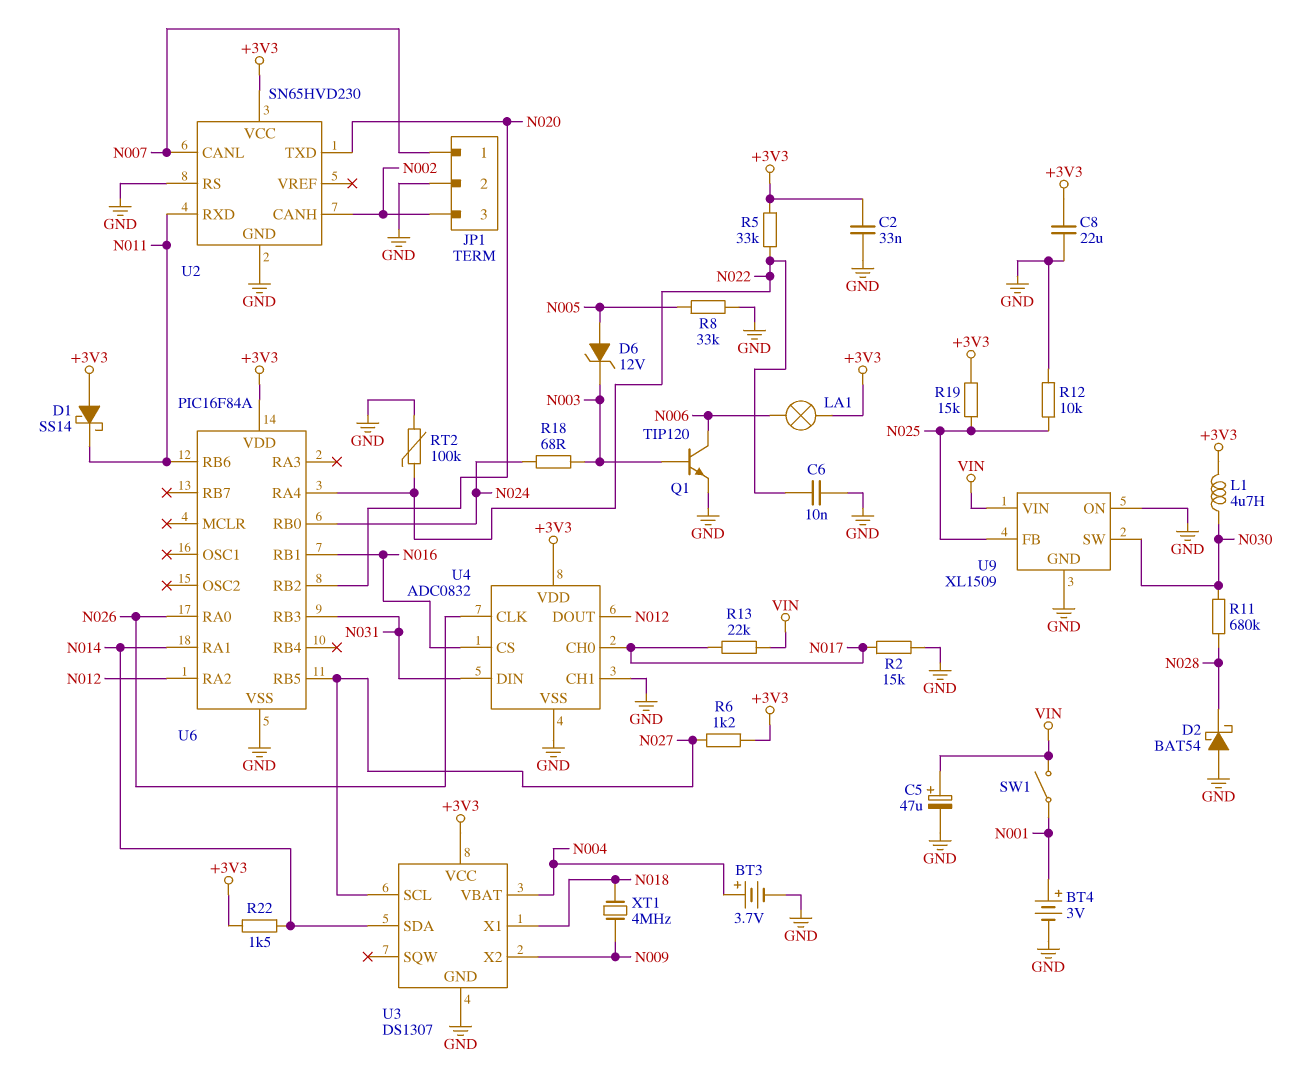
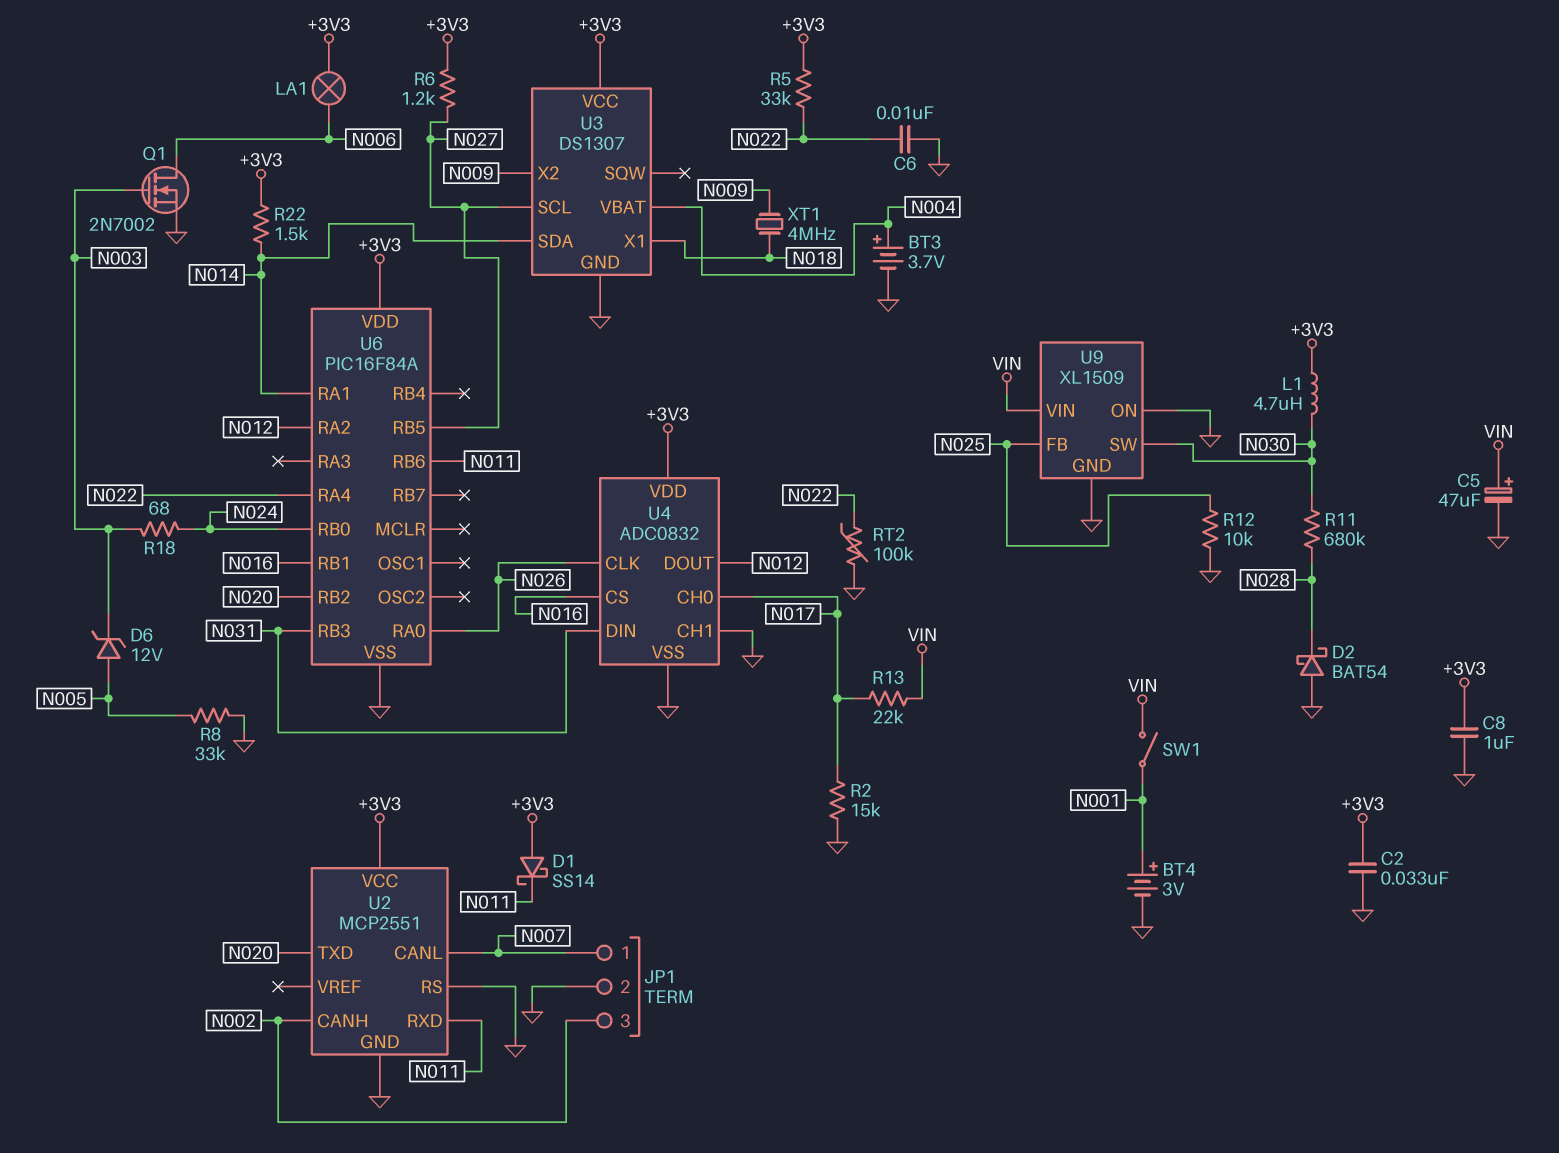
C8: 22uF (+3V3, GND) -> 1uF (+3V3, GND)
Q1: NPN TIP120 (B N003, C N006, E GND) -> NMOS 2N7002 (G N003, D N006, S GND)
R19: 15k (+3V3, N025) -> none
U2: SN65HVD230 -> MCP2551

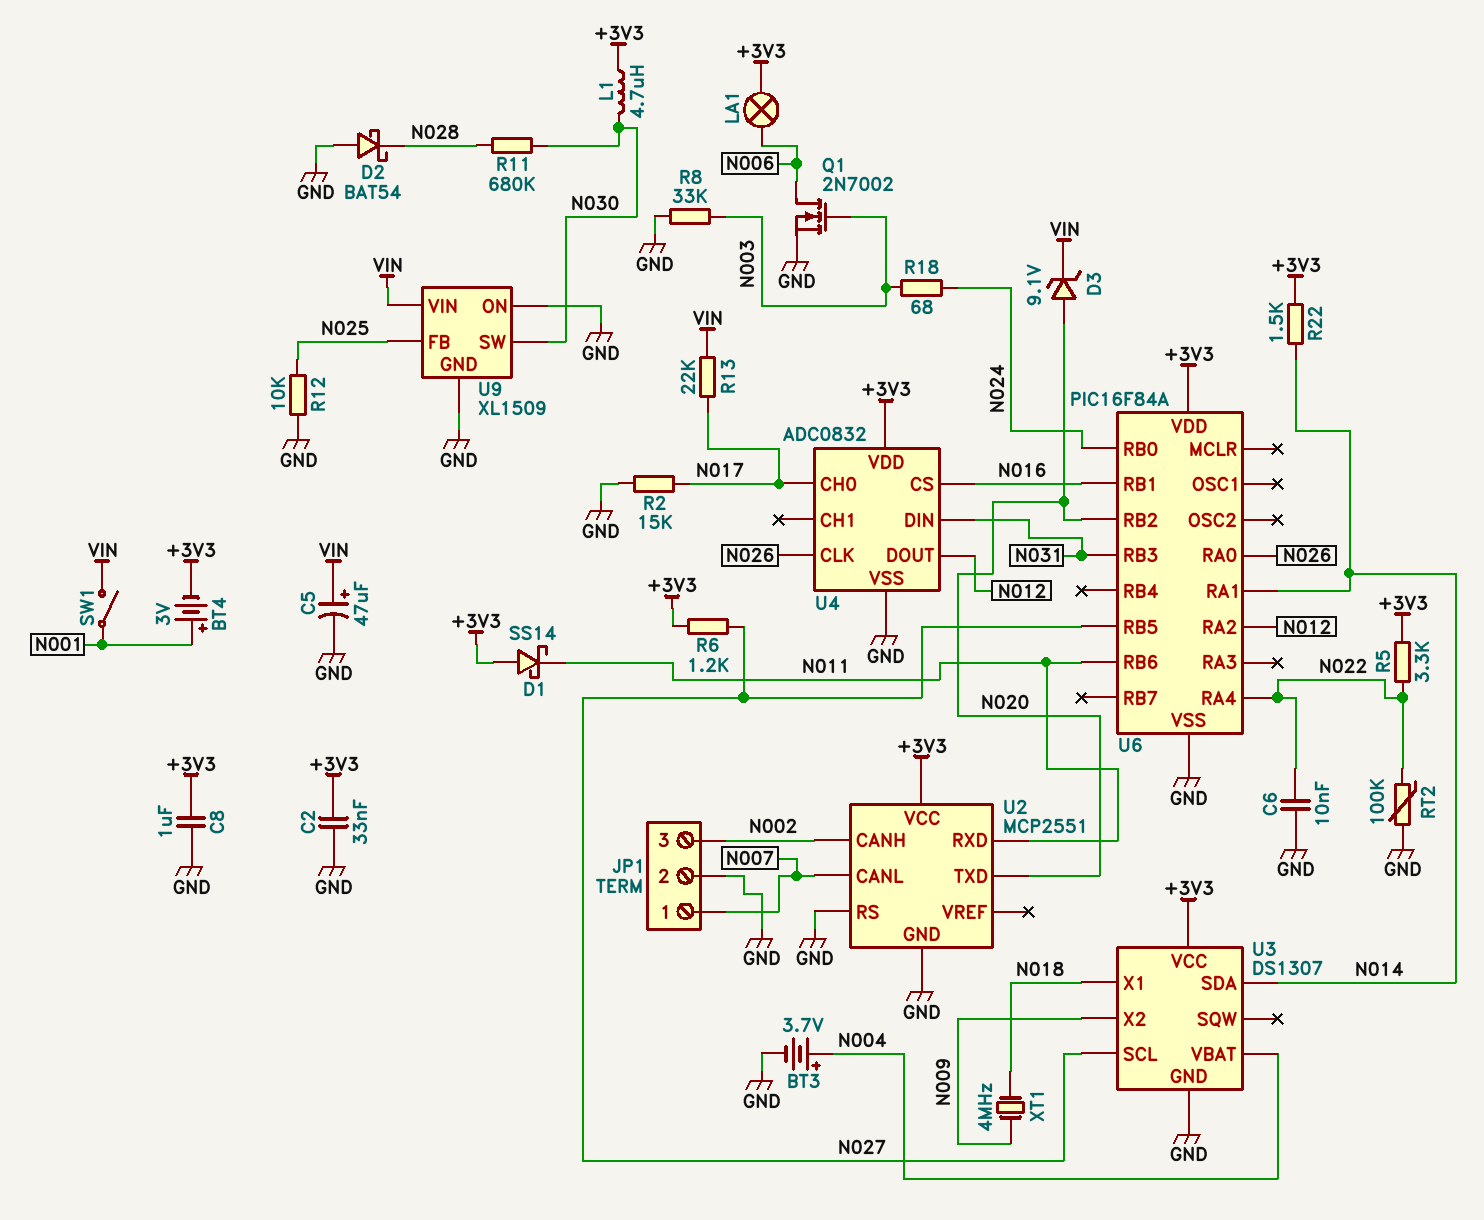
BT4: 3V (plus N001, minus GND) -> 3V (plus N001, minus +3V3)
D3: none -> zener 9.1V (A N020, K VIN)
D6: zener 12V (A N005, K N003) -> none
R5: 33k (+3V3, N022) -> 3.3k (+3V3, N022)
R8: 33k (GND, N005) -> 33k (GND, N003)
U4 pin CH1: GND -> none

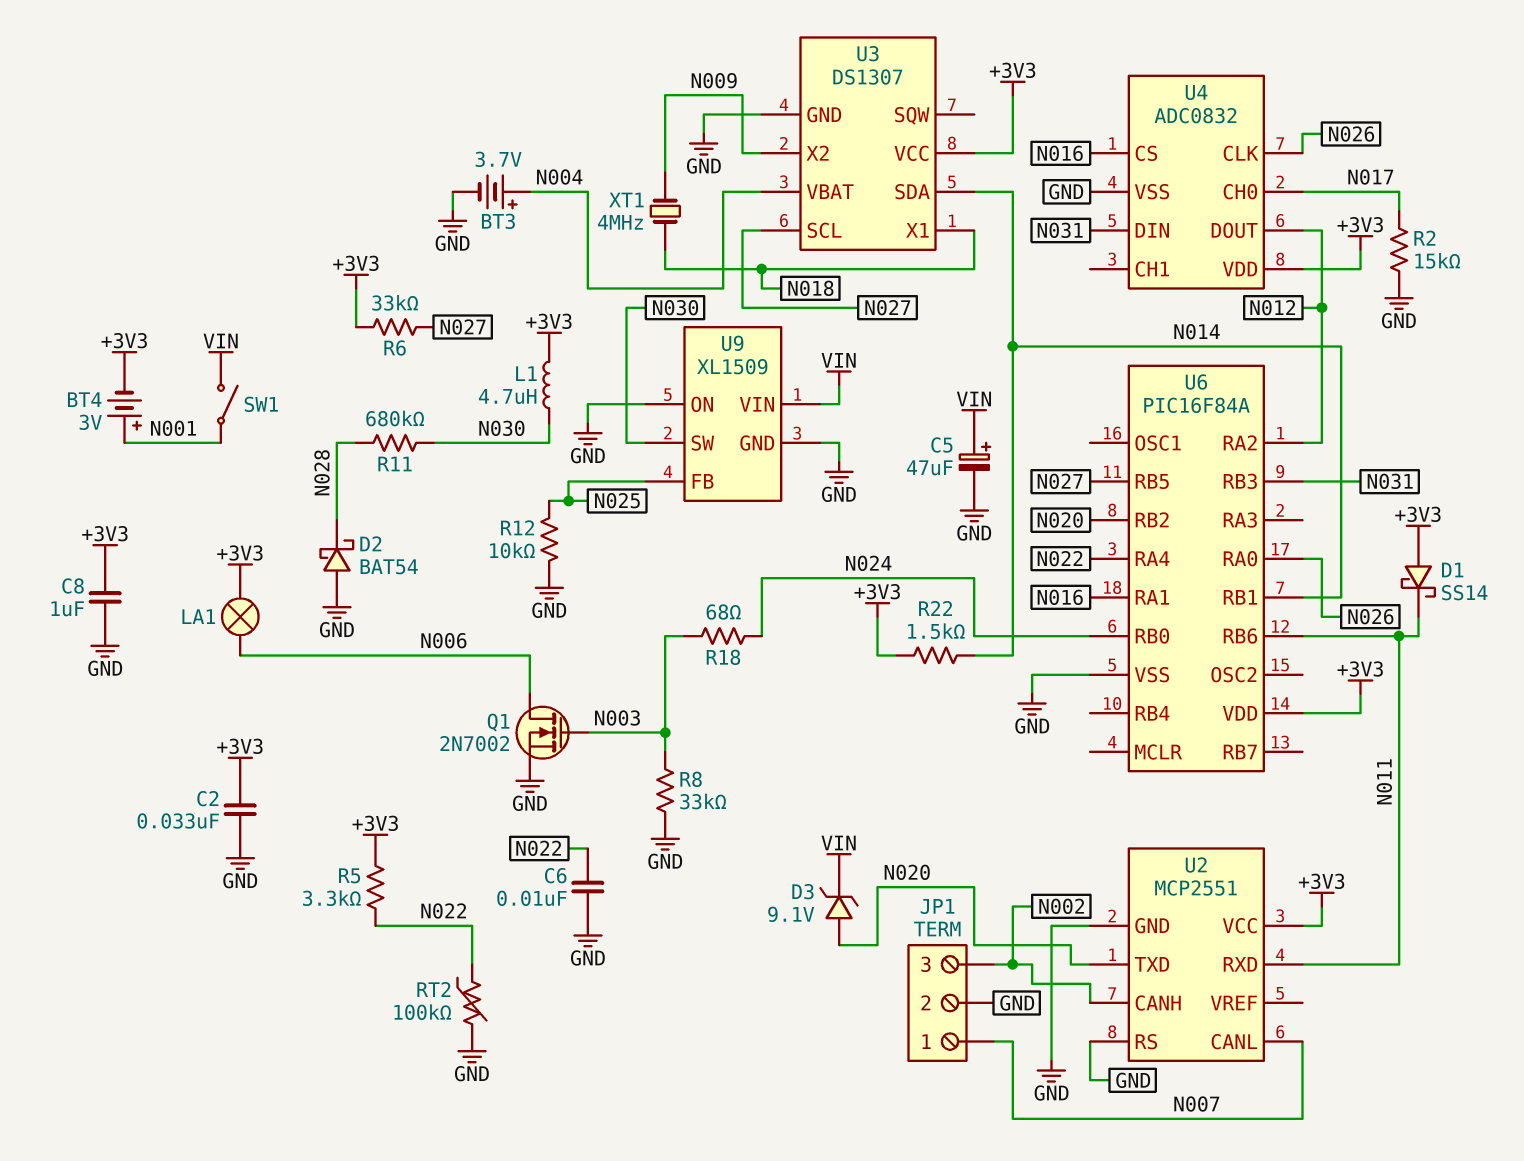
R6: 1.2k (+3V3, N027) -> 33k (+3V3, N027)
R13: 22k (N017, VIN) -> none
U6 pin RA1: N014 -> N016
U6 pin RB1: N016 -> N014

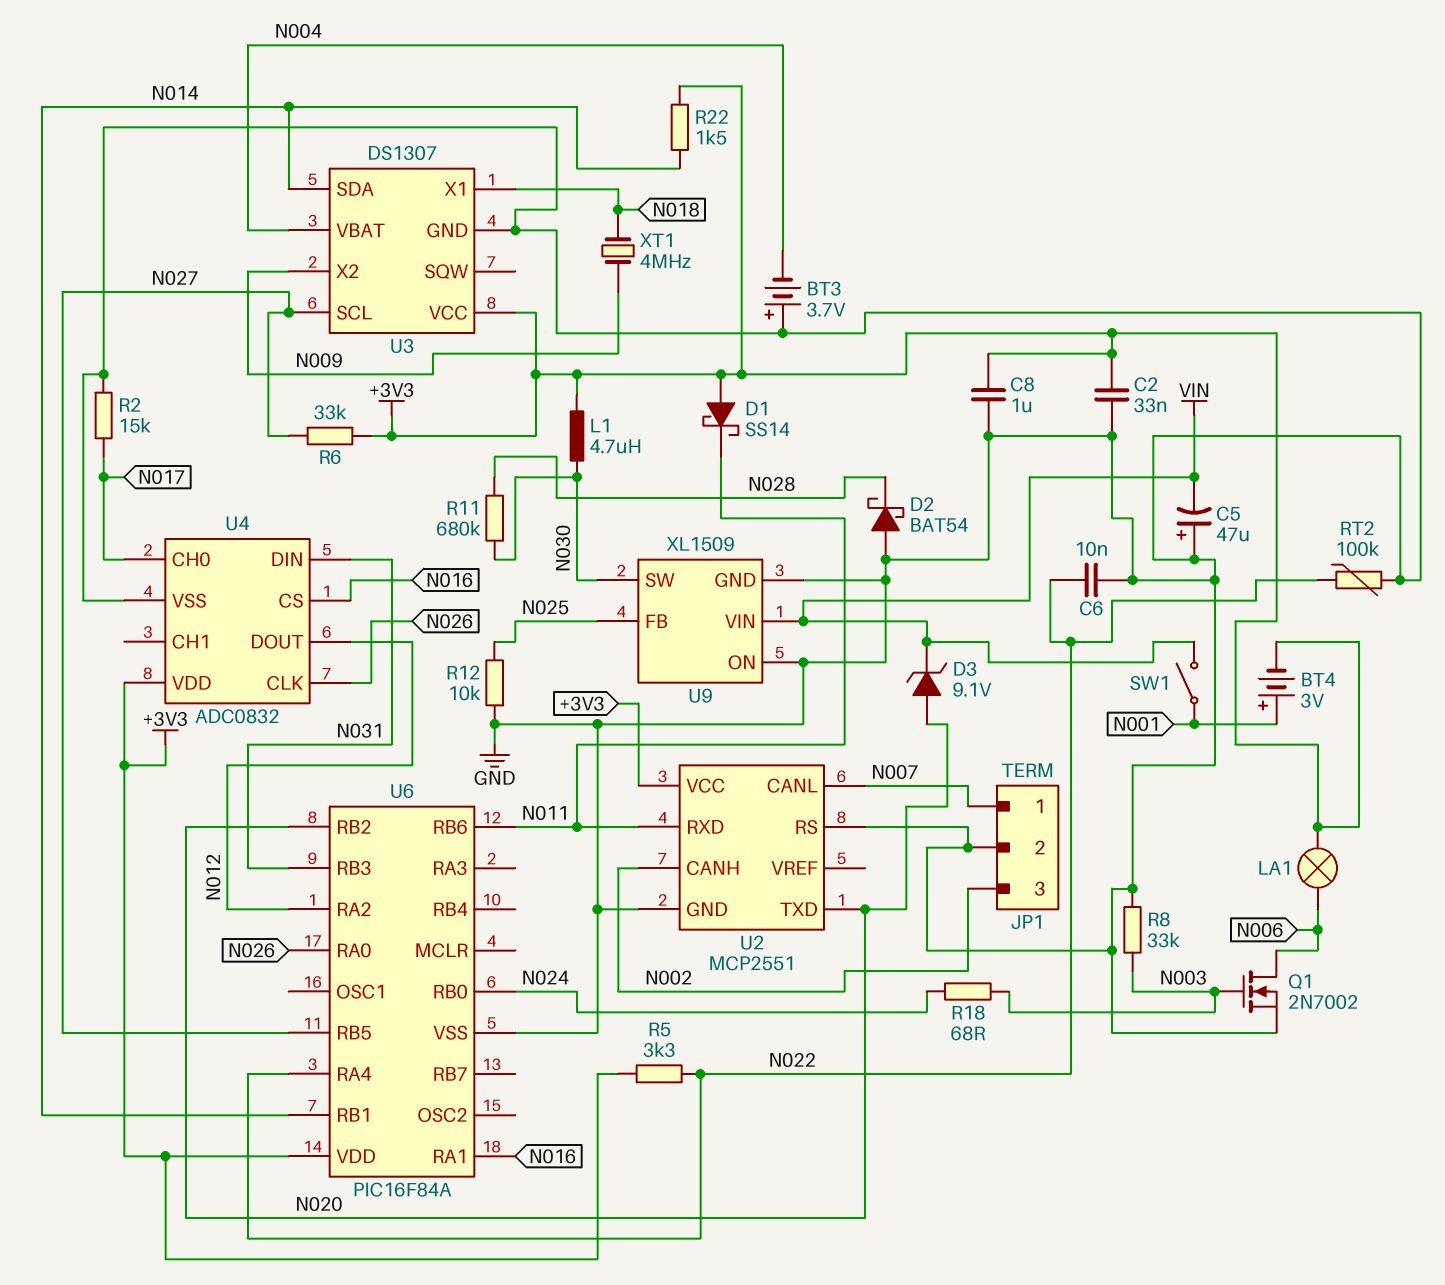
BT3: 3.7V (plus N004, minus GND) -> 3.7V (plus GND, minus N004)
C5: 47uF (plus VIN, minus GND) -> 47uF (plus GND, minus VIN)

